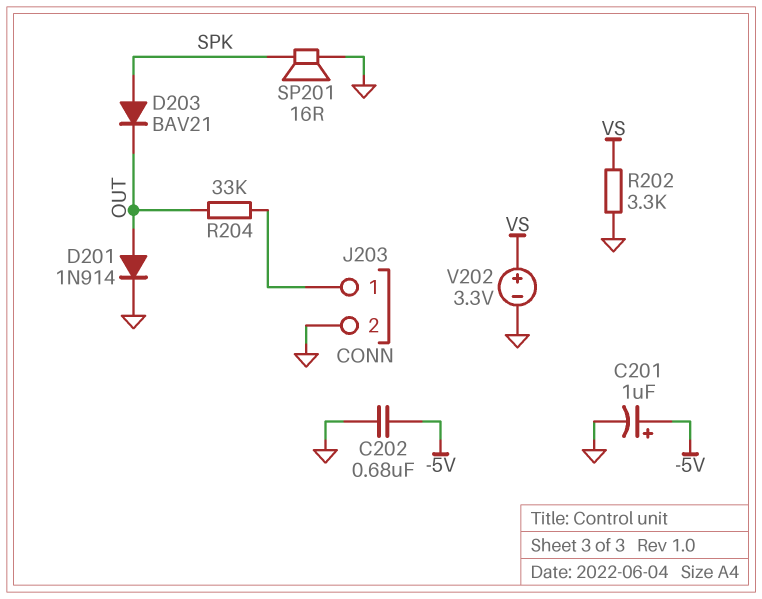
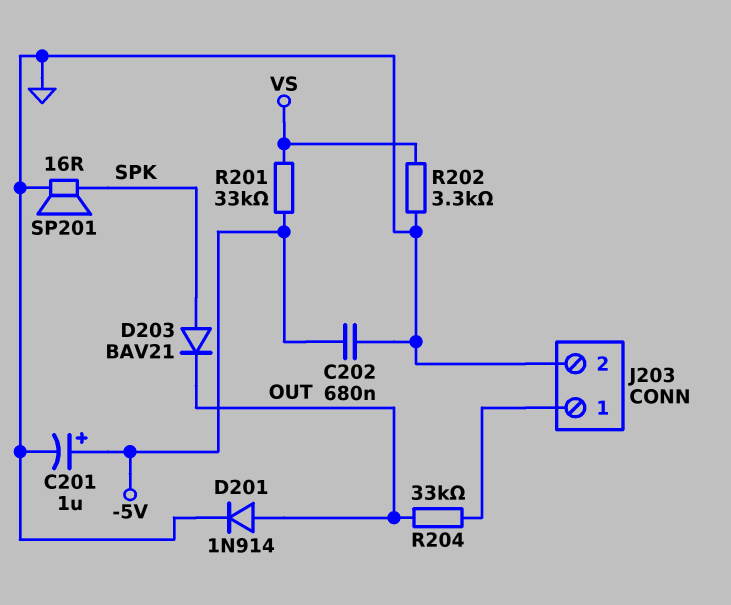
R201: none -> 33k (-5V, VS)
V202: 3.3V (plus VS, minus GND) -> none

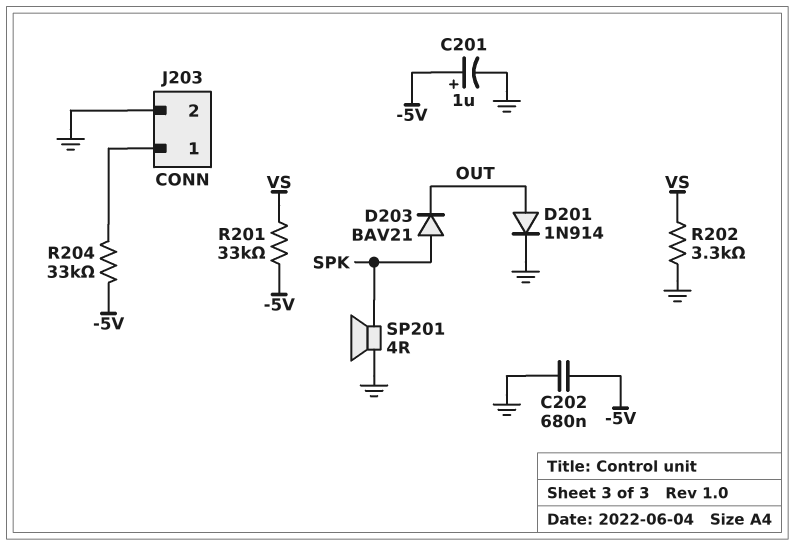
R204: 33k (J203/1, OUT) -> 33k (-5V, J203/1)
SP201: speaker 16R (GND, SPK) -> speaker 4R (GND, SPK)

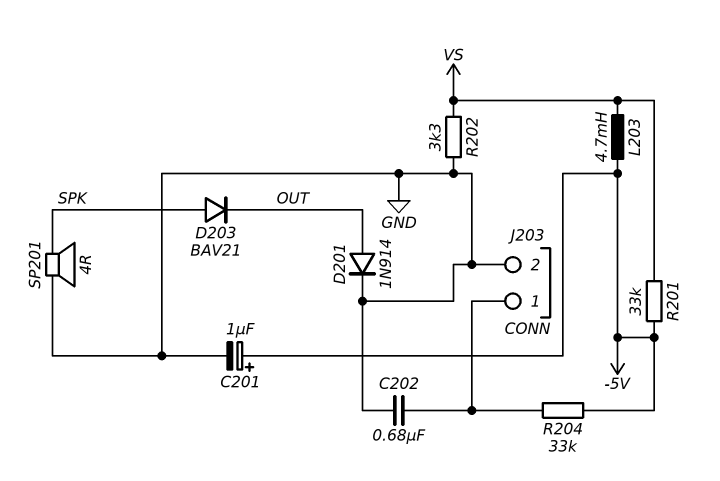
C202: 680nF (-5V, GND) -> 680nF (GND, J203/1)
L203: none -> 4.7mH (-5V, VS)

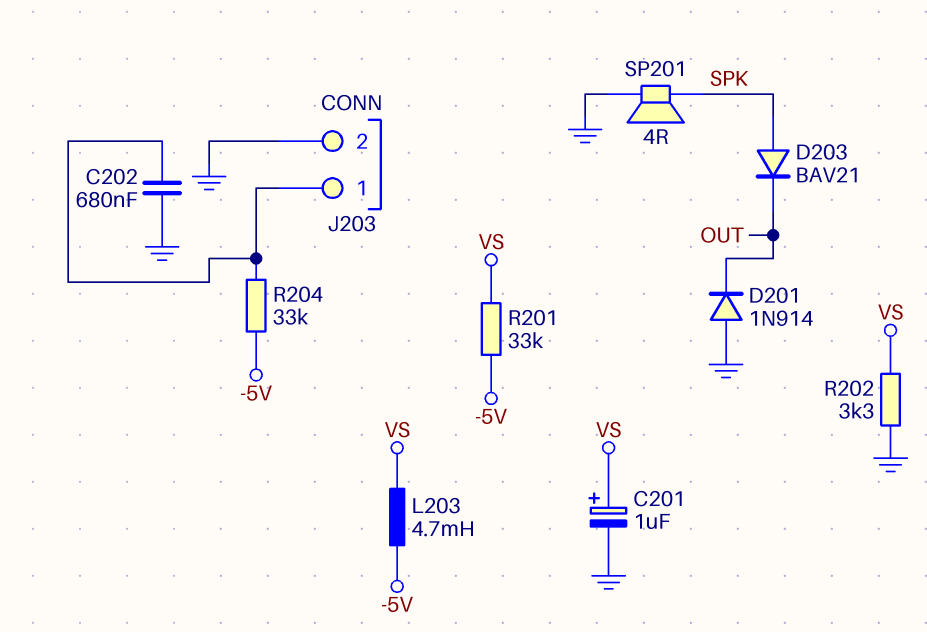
C201: 1uF (plus -5V, minus GND) -> 1uF (plus VS, minus GND)
D201: diode 1N914 (A OUT, K GND) -> diode 1N914 (A GND, K OUT)

